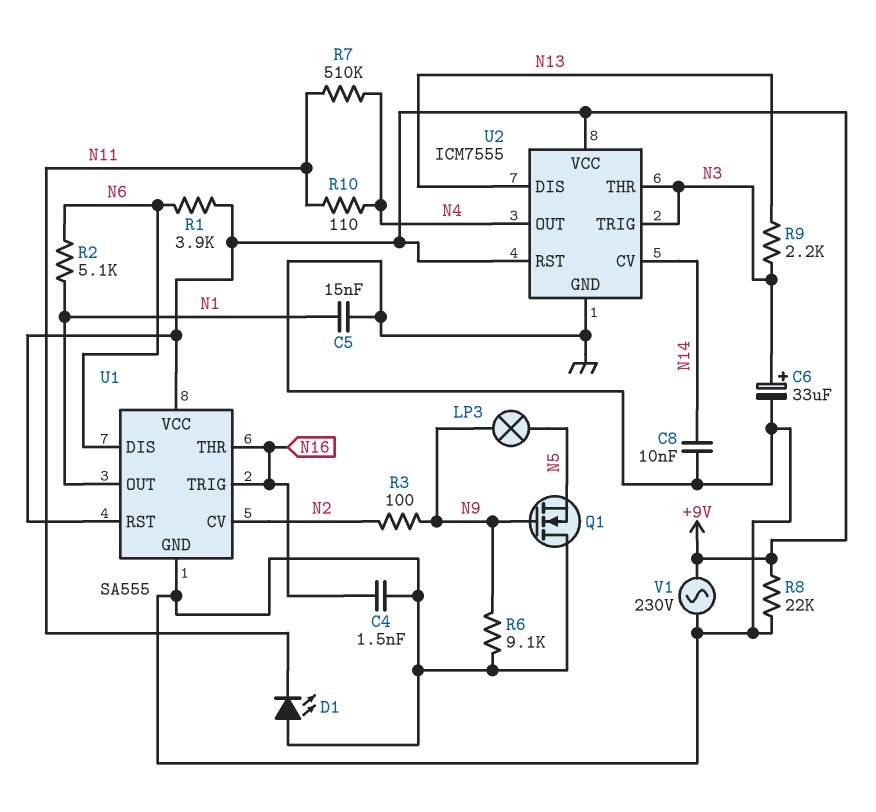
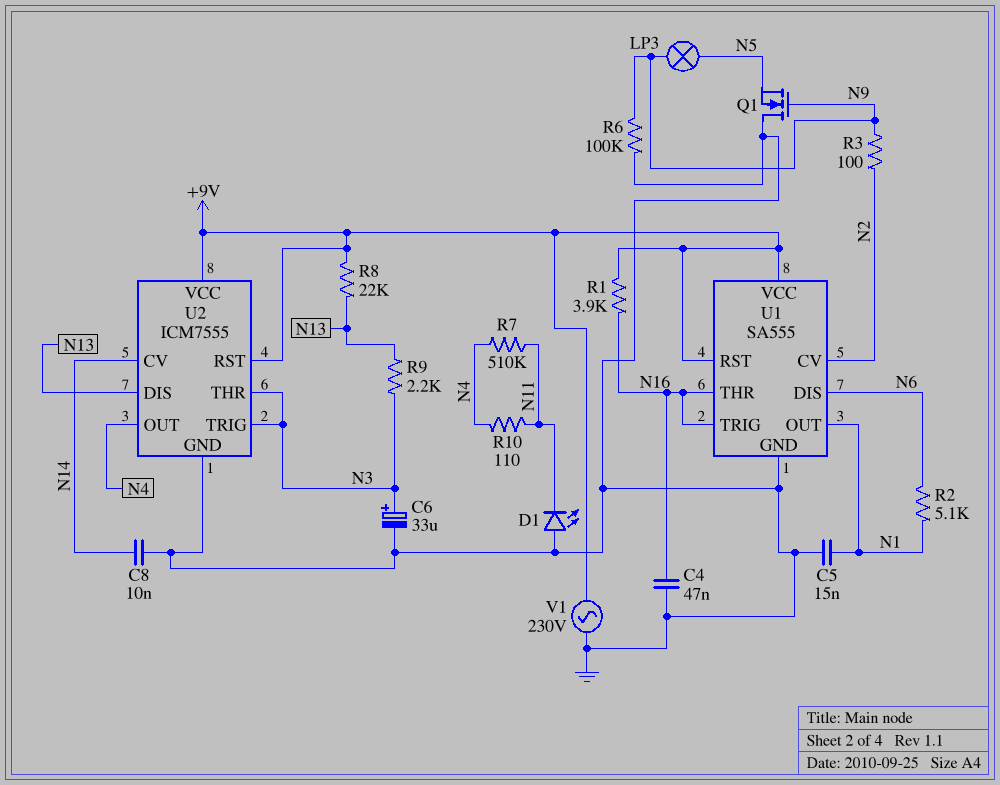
C4: 1.5nF (GND, N16) -> 47nF (GND, N16)
R1: 3.9k (+9V, N6) -> 3.9k (+9V, N16)
R6: 9.1k (GND, N9) -> 100k (GND, N9)
R8: 22k (+9V, GND) -> 22k (+9V, N13)

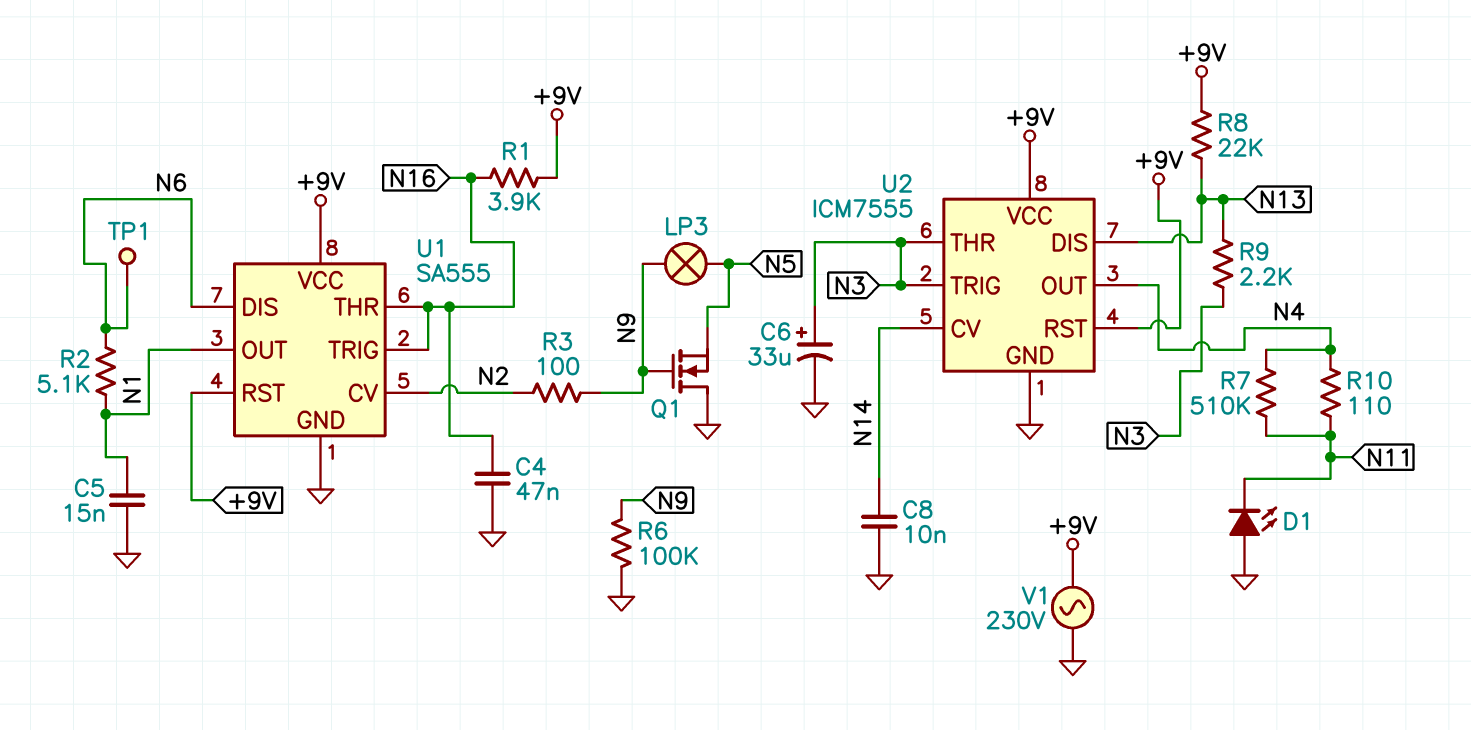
TP1: none -> test point (N6)

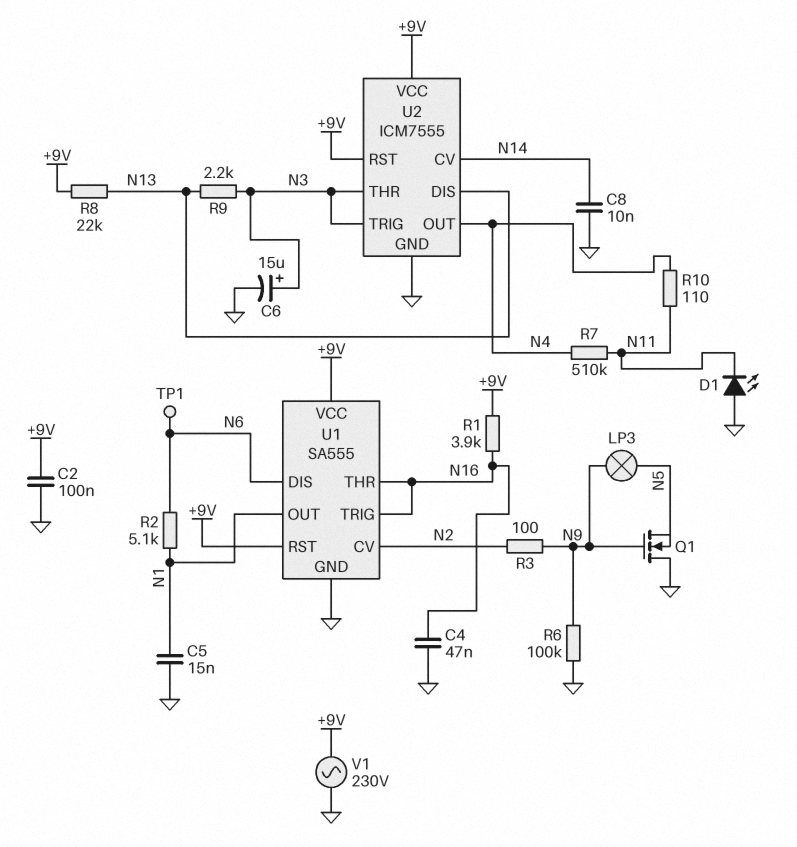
C2: none -> 100nF (+9V, GND)
C6: 33uF (plus N3, minus GND) -> 15uF (plus N3, minus GND)

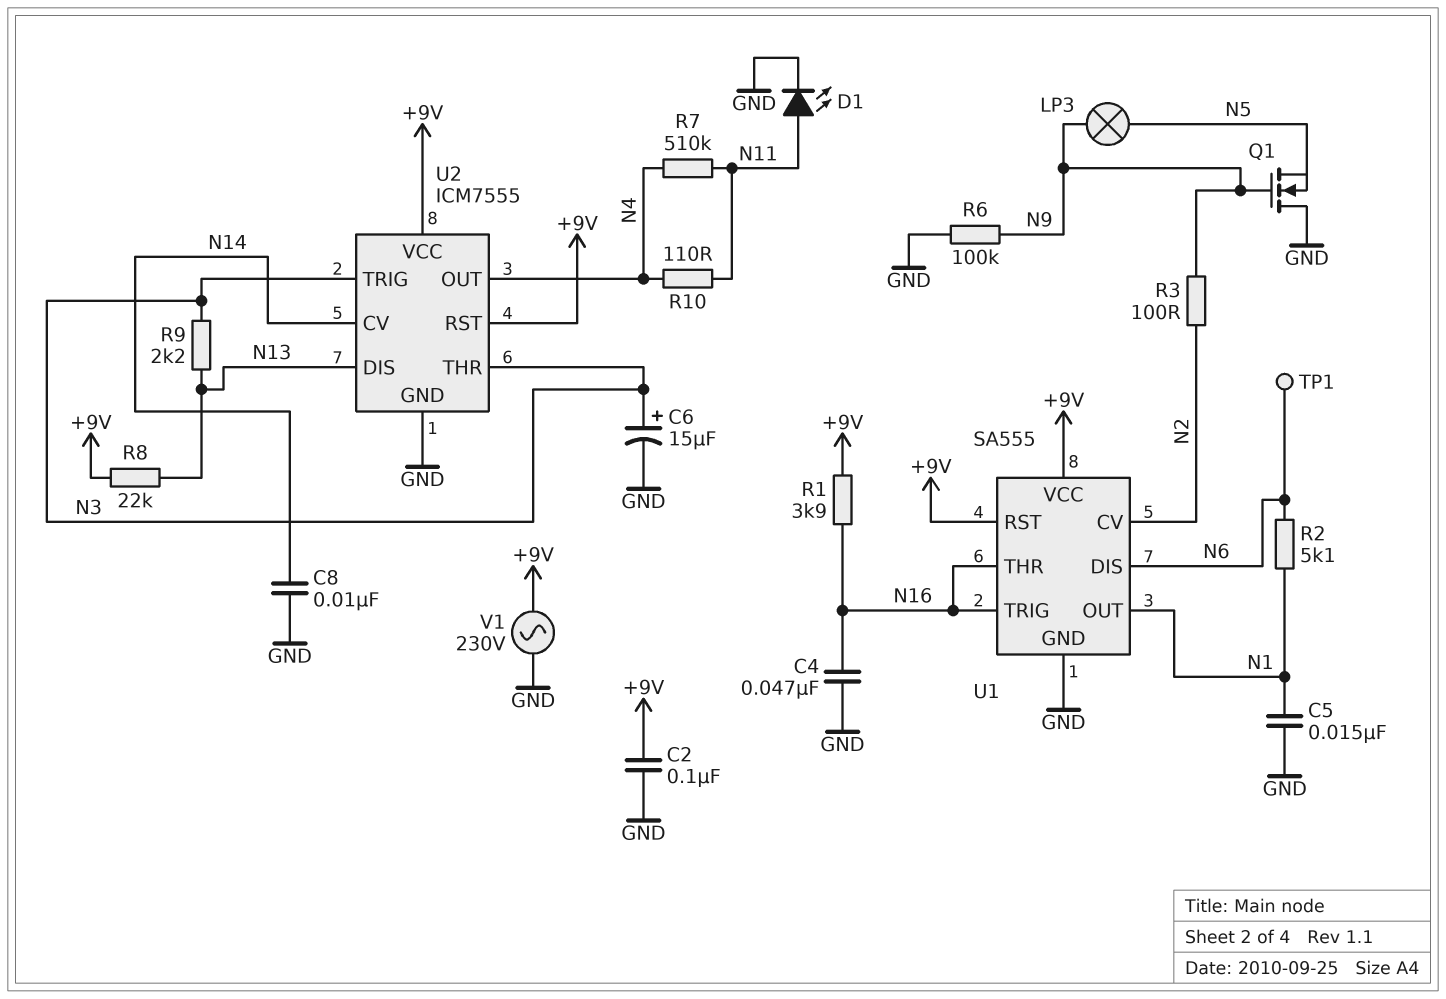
D1: LED (A GND, K N11) -> LED (A N11, K GND)

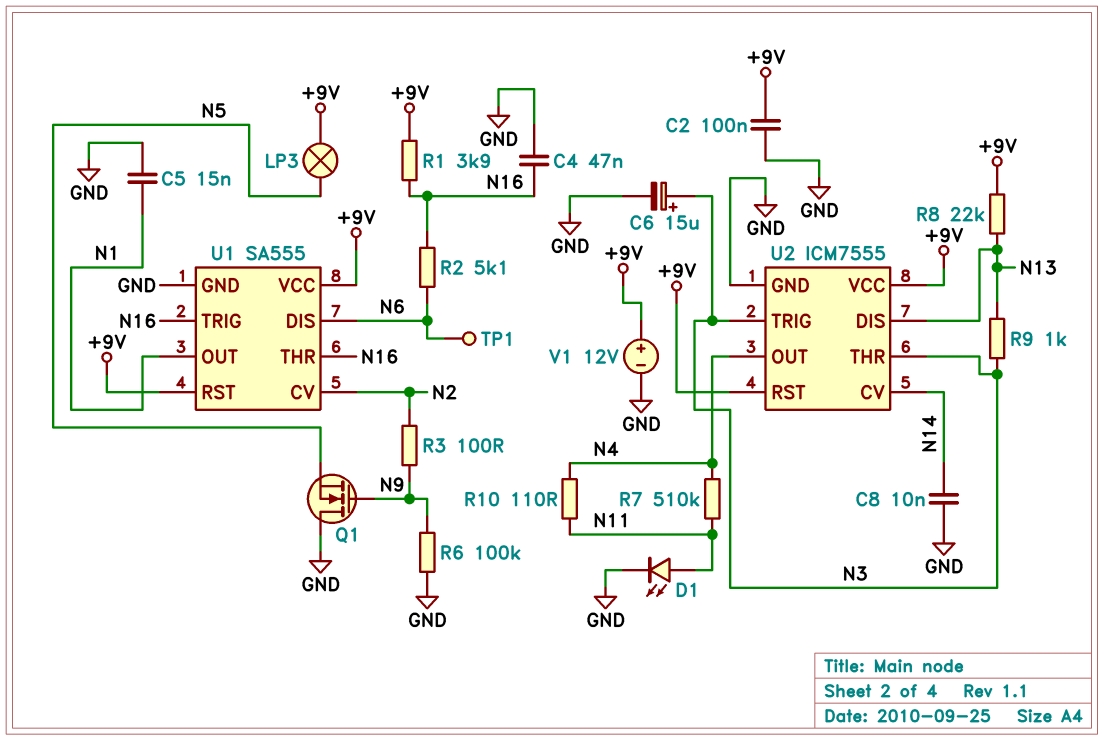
LP3: lamp (N5, N9) -> lamp (+9V, N5)
R2: 5.1k (N1, N6) -> 5.1k (N6, N16)
R9: 2.2k (N3, N13) -> 1k (N3, N13)
V1: AC 230V (+9V, GND) -> 12V (plus +9V, minus GND)

